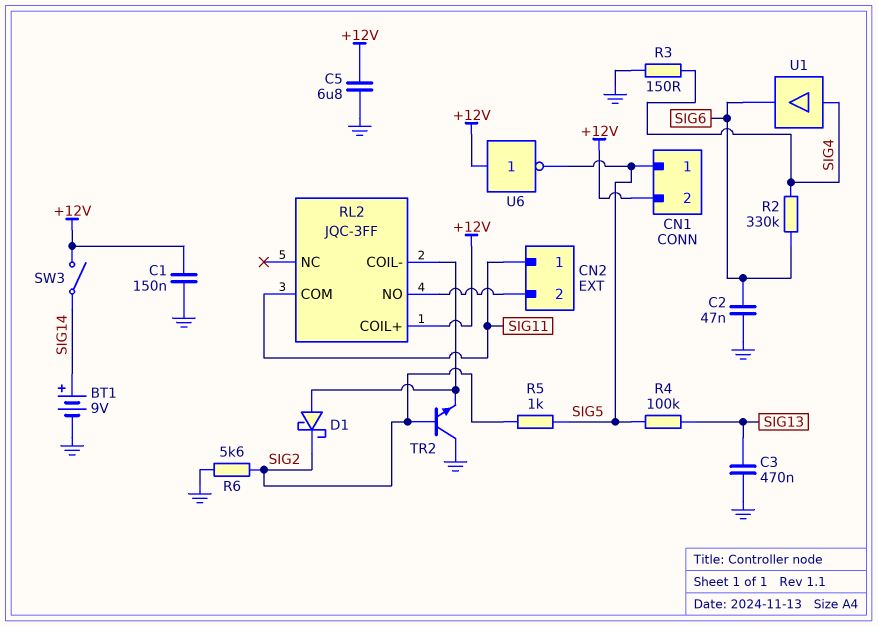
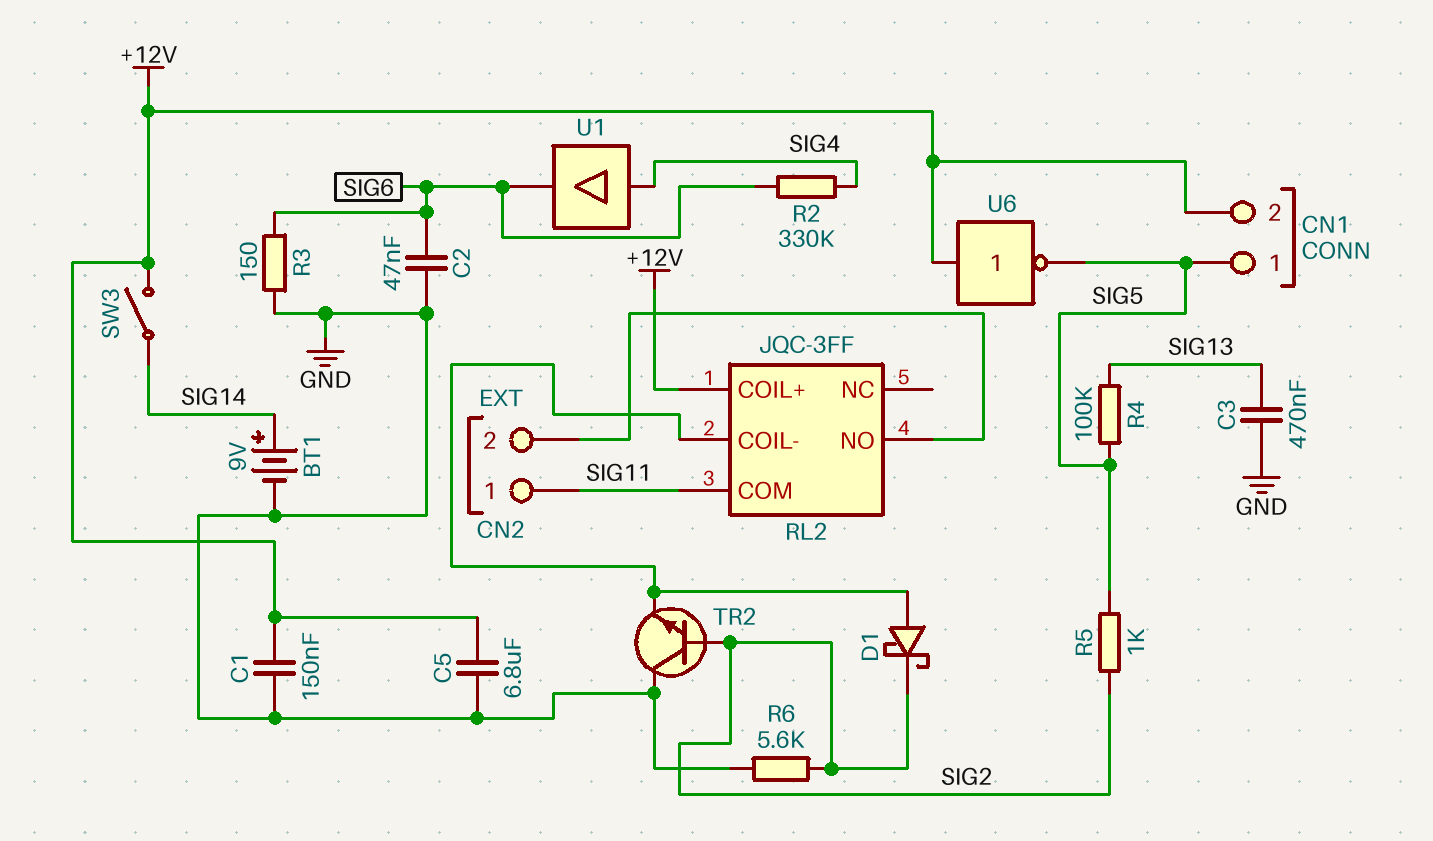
R3: 150 (GND, SIG4) -> 150 (GND, SIG6)

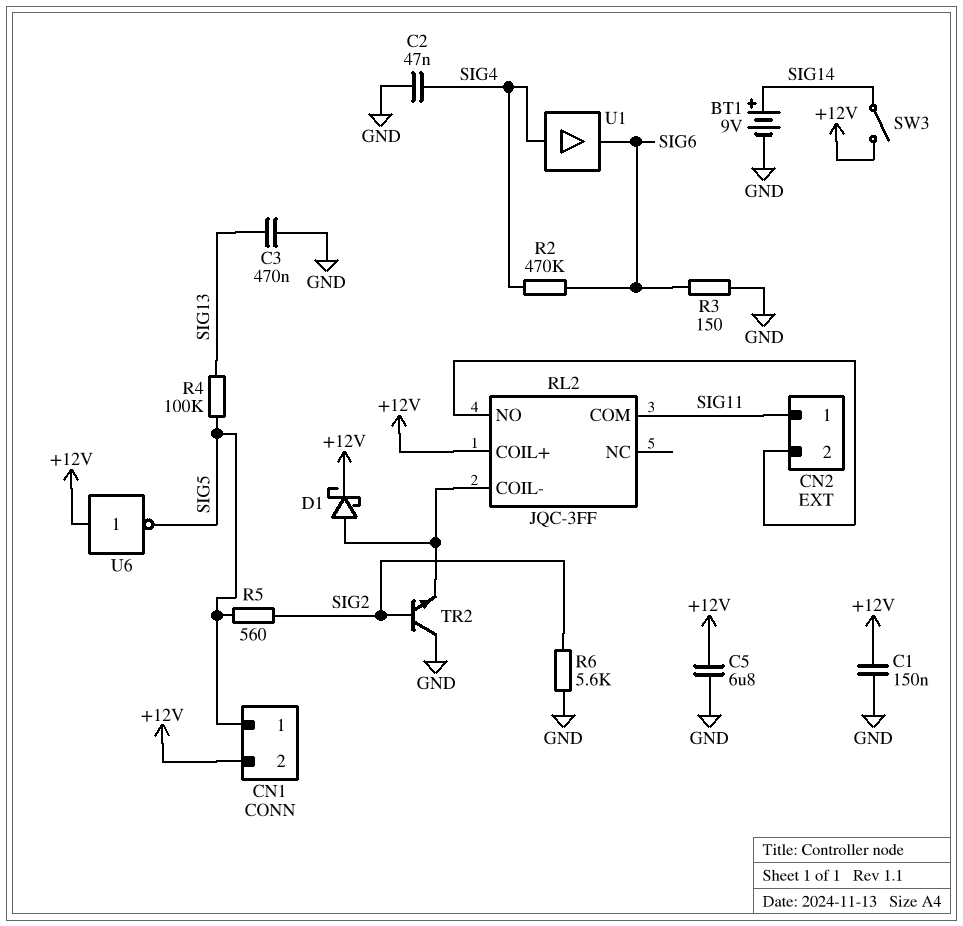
C2: 47nF (GND, SIG6) -> 47nF (GND, SIG4)
D1: schottky (A RL2/COIL-, K SIG2) -> schottky (A RL2/COIL-, K +12V)
R2: 330k (SIG4, SIG6) -> 470k (SIG4, SIG6)
R5: 1k (SIG2, SIG5) -> 560 (SIG2, SIG5)

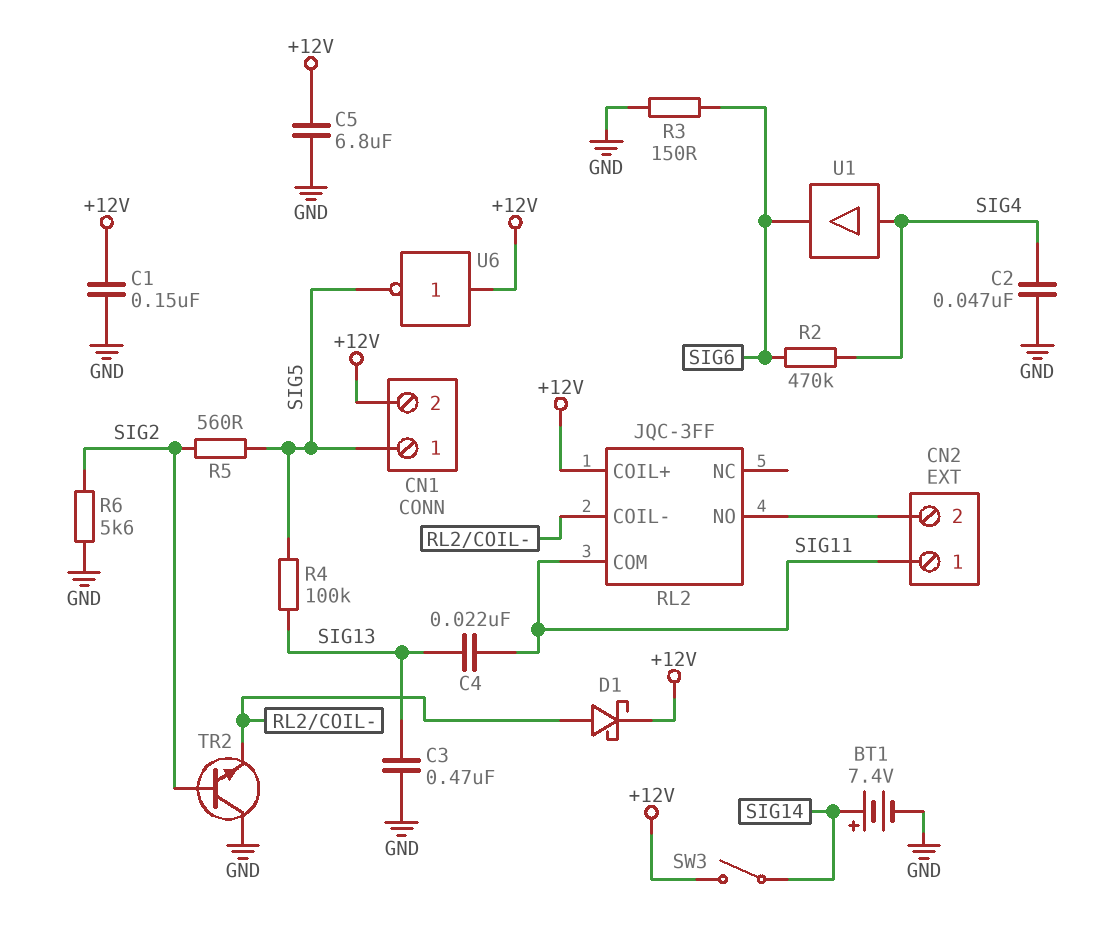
BT1: 9V (plus SIG14, minus GND) -> 7.4V (plus SIG14, minus GND)
C4: none -> 22nF (SIG11, SIG13)

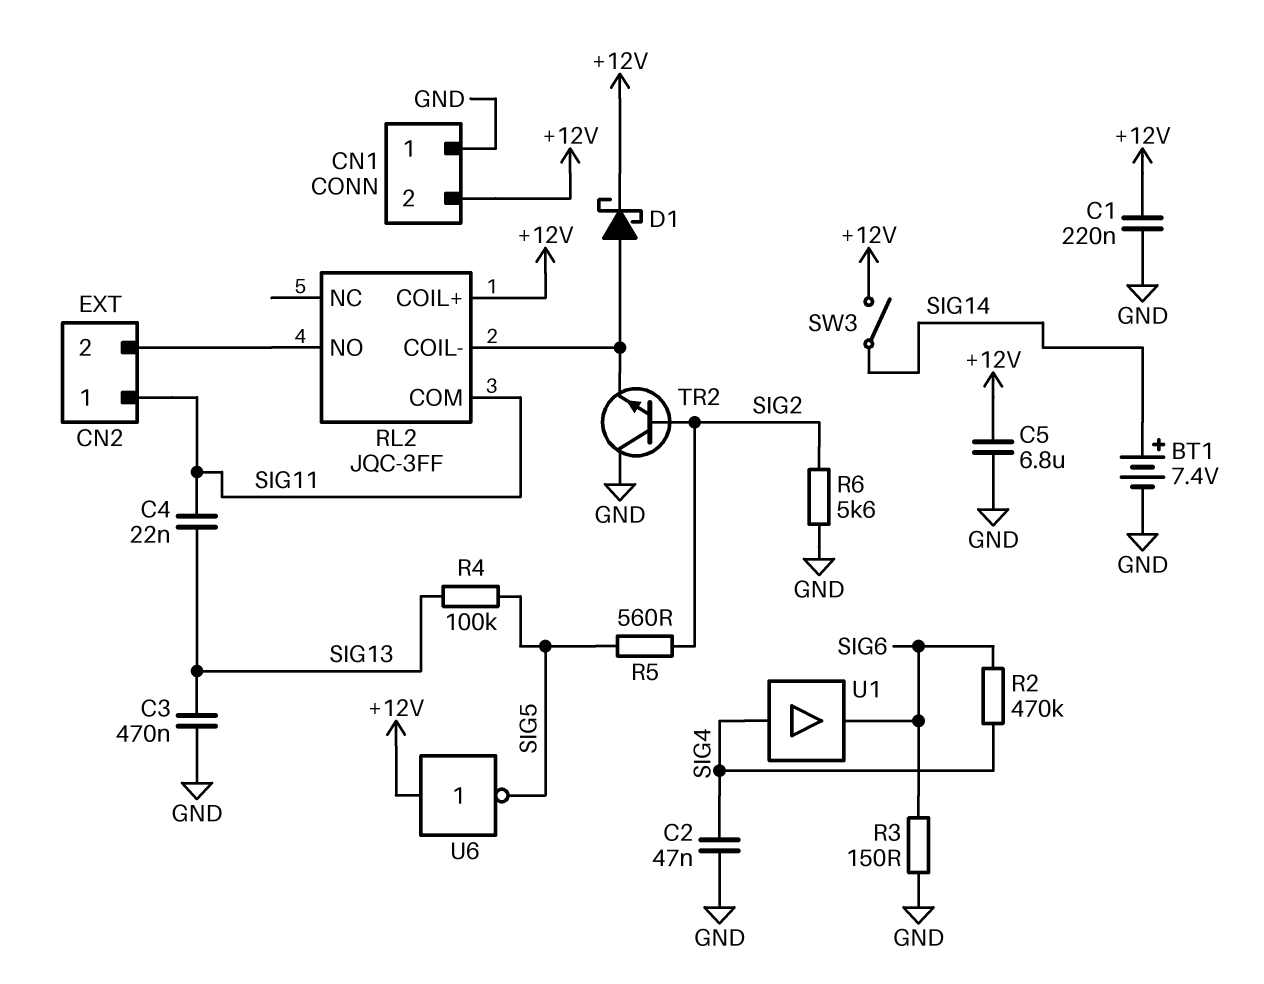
C1: 150nF (+12V, GND) -> 220nF (+12V, GND)
CN1 pin 1: SIG5 -> GND

